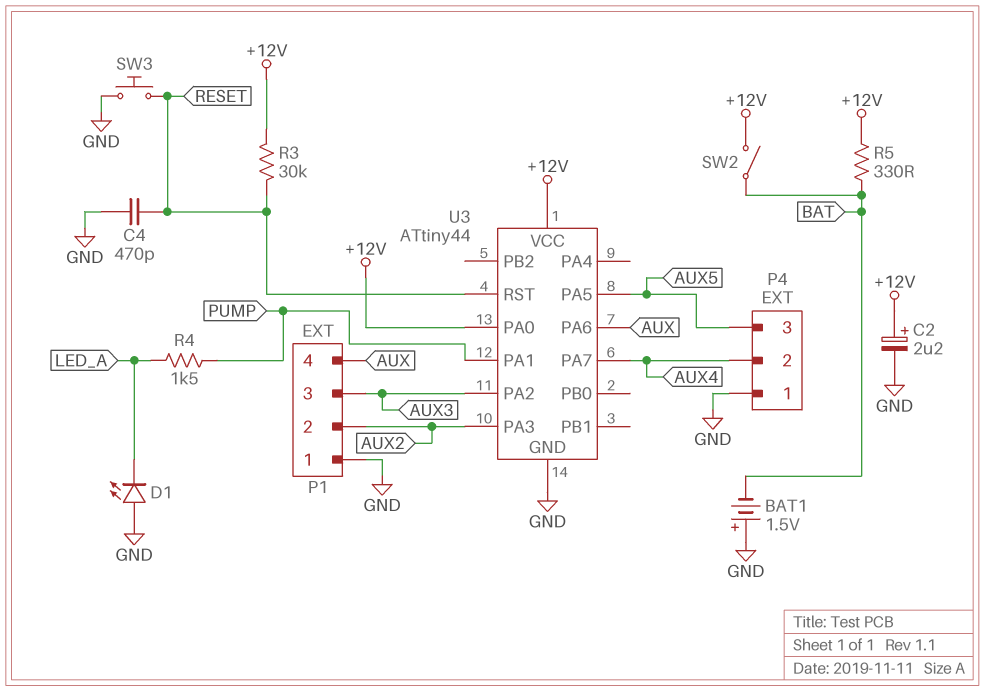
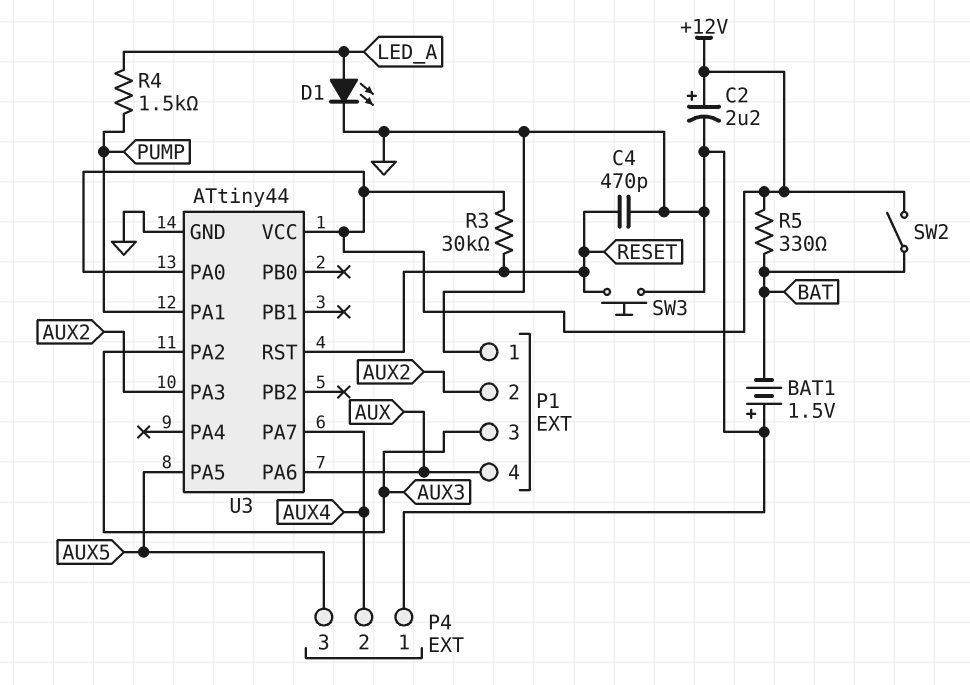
D1: LED (A GND, K LED_A) -> LED (A LED_A, K GND)

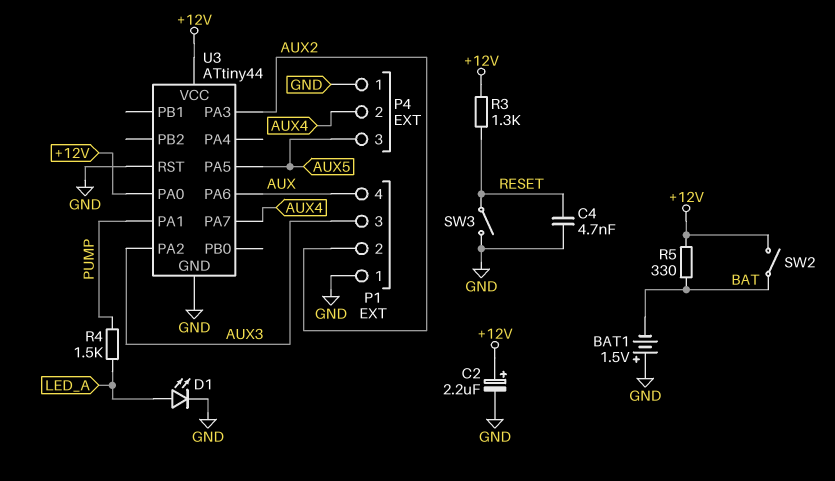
C4: 470pF (GND, RESET) -> 4.7nF (GND, RESET)
R3: 30k (+12V, RESET) -> 1.3k (+12V, RESET)
SW3: button (GND, RESET) -> switch (GND, RESET)
U3 pin RST: RESET -> GND

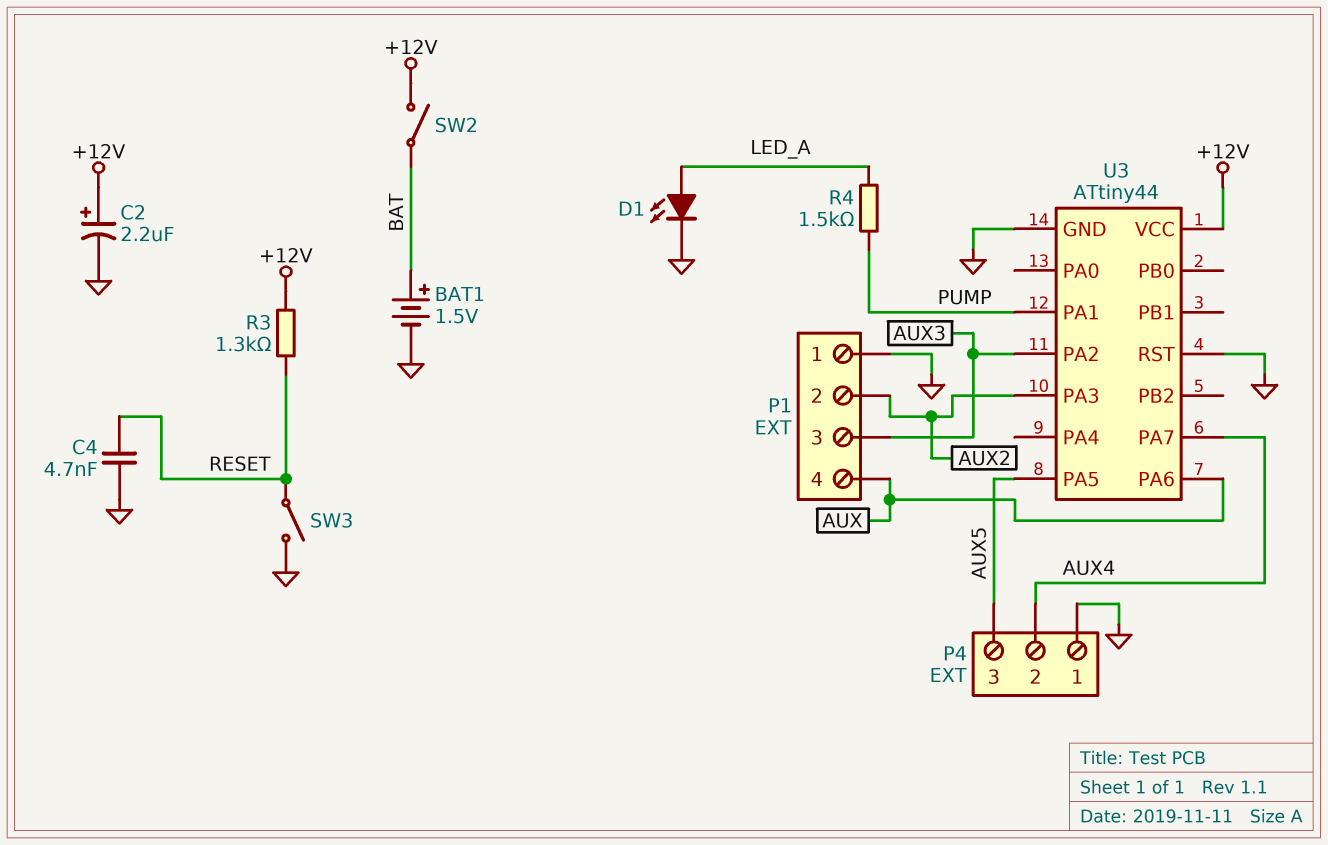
BAT1: 1.5V (plus GND, minus BAT) -> 1.5V (plus BAT, minus GND)
R5: 330 (+12V, BAT) -> none
U3 pin PA0: +12V -> none

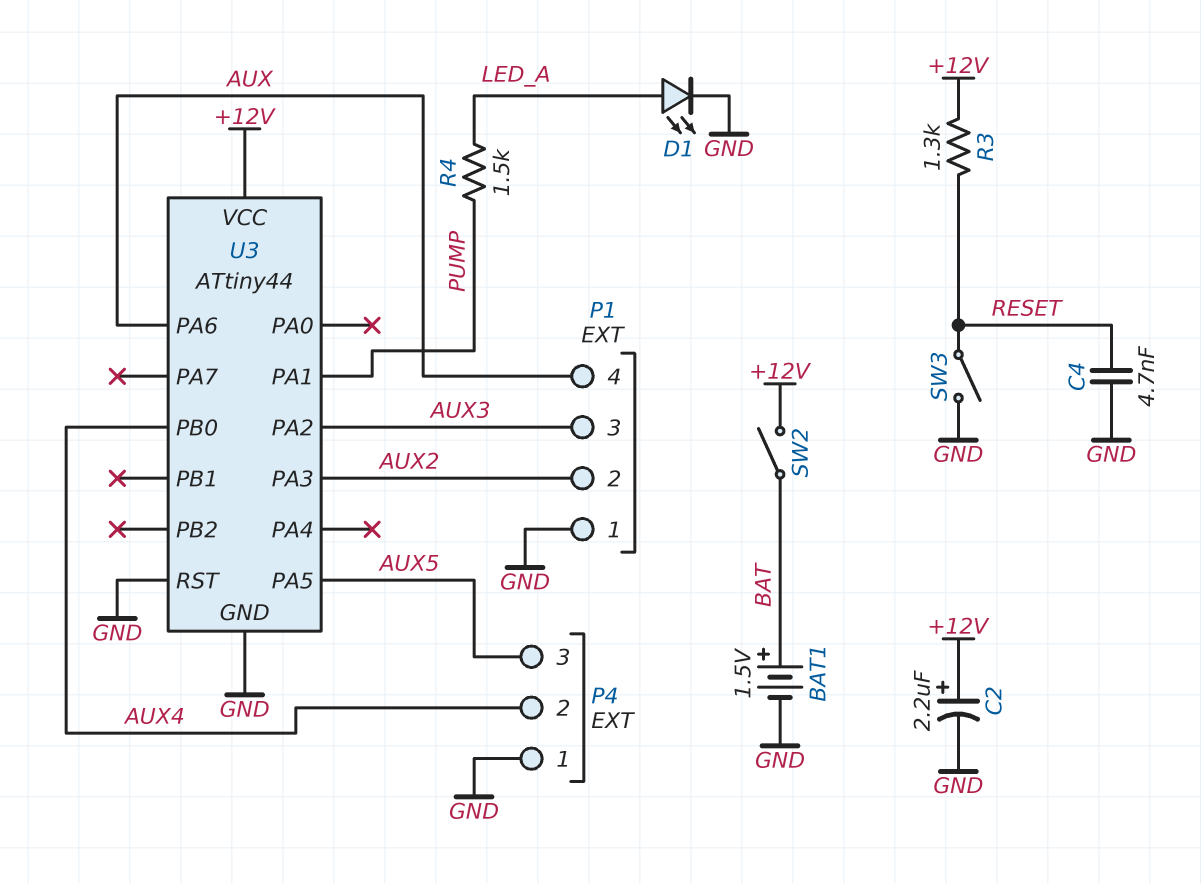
U3 pin PA7: AUX4 -> none
U3 pin PB0: none -> AUX4

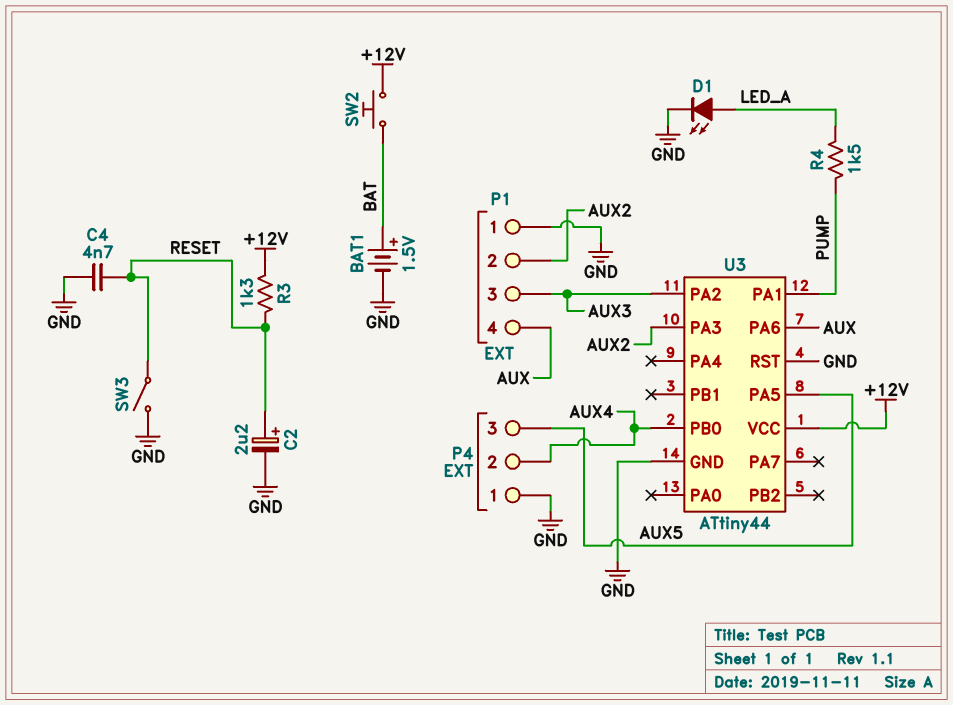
C2: 2.2uF (plus +12V, minus GND) -> 2.2uF (plus RESET, minus GND)
SW2: switch (+12V, BAT) -> button (+12V, BAT)

